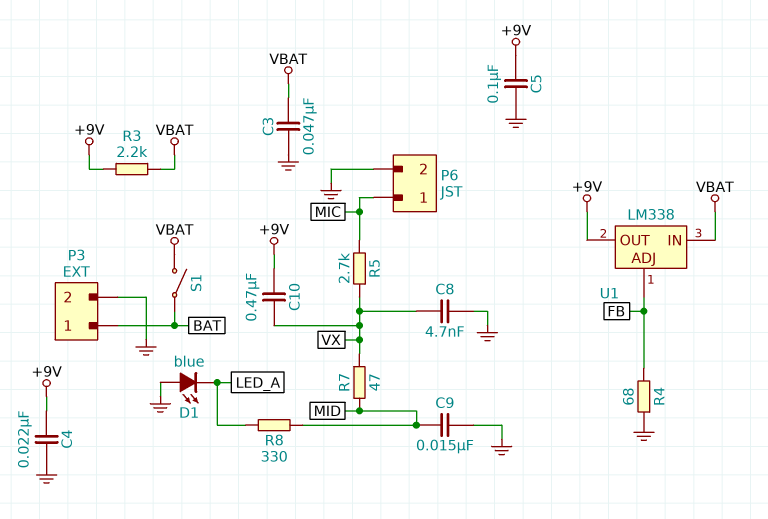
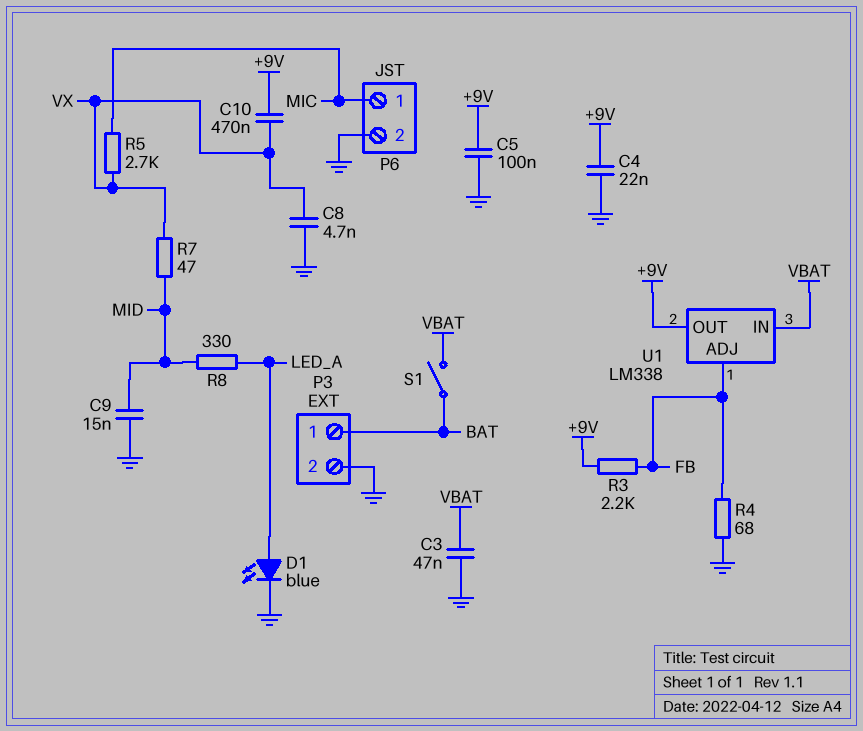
D1: LED blue (A GND, K LED_A) -> LED blue (A LED_A, K GND)
R3: 2.2k (+9V, VBAT) -> 2.2k (+9V, FB)

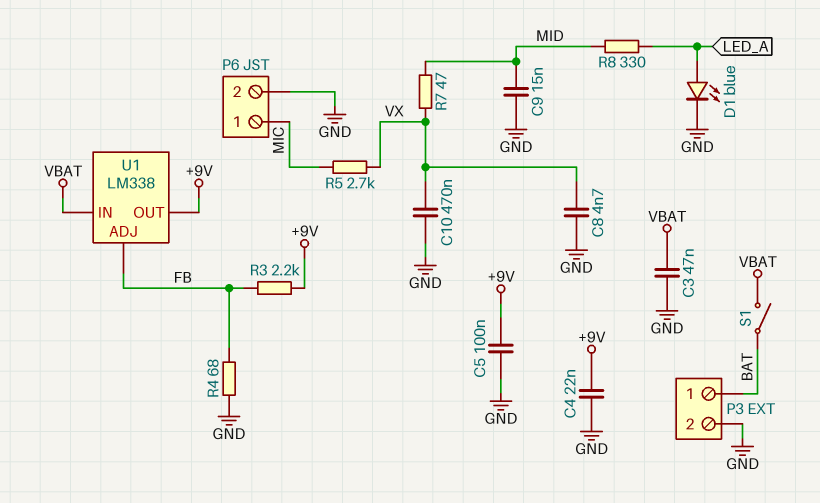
C10: 470nF (+9V, VX) -> 470nF (GND, VX)

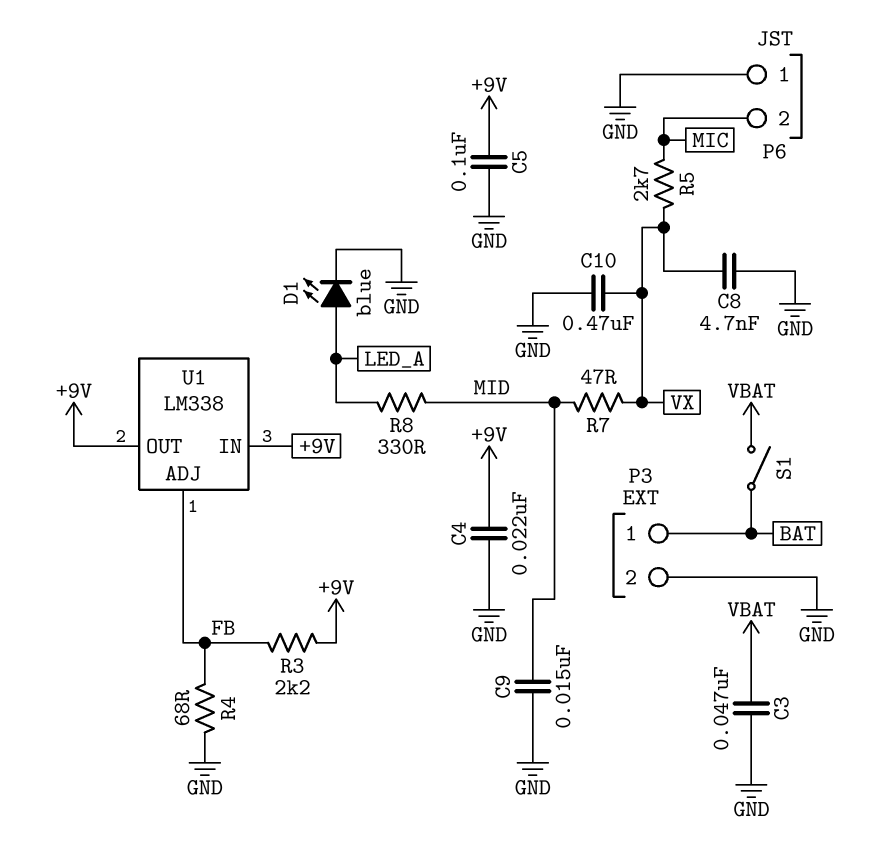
P6 pin 1: MIC -> GND
P6 pin 2: GND -> MIC
U1 pin IN: VBAT -> +9V

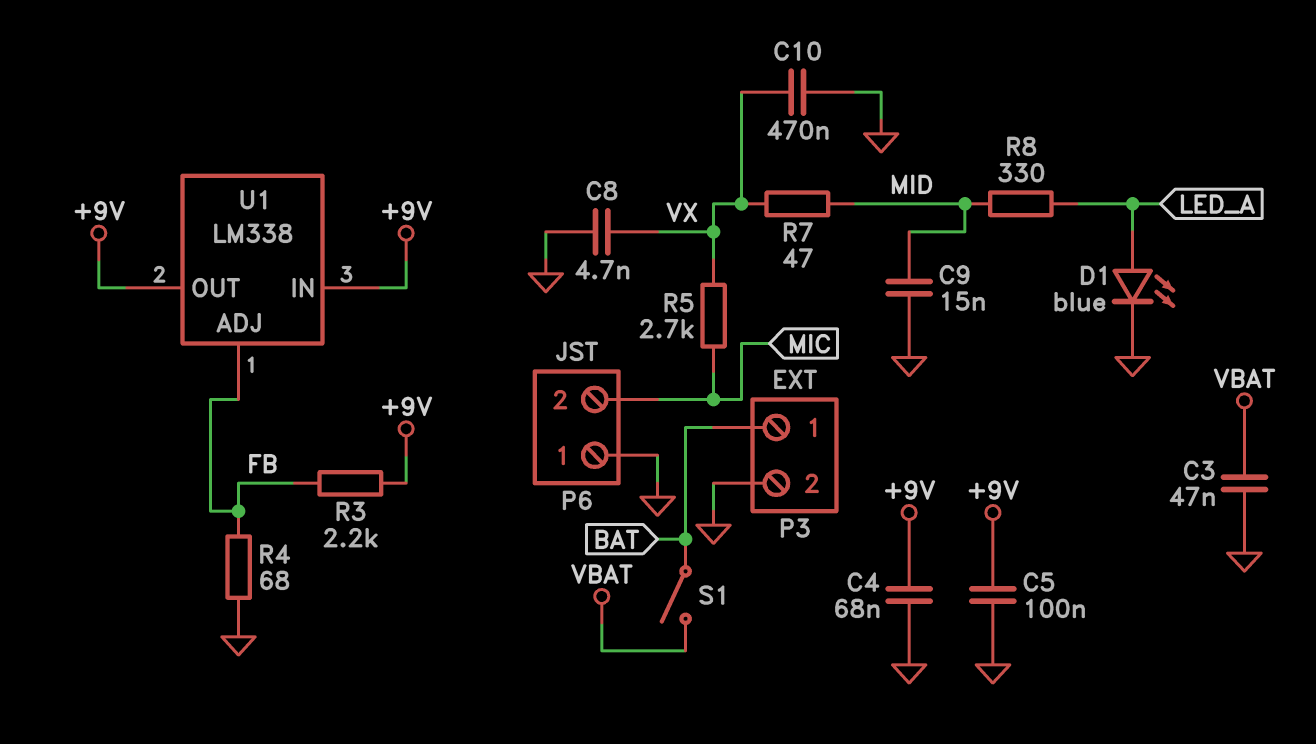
C4: 22nF (+9V, GND) -> 68nF (+9V, GND)

